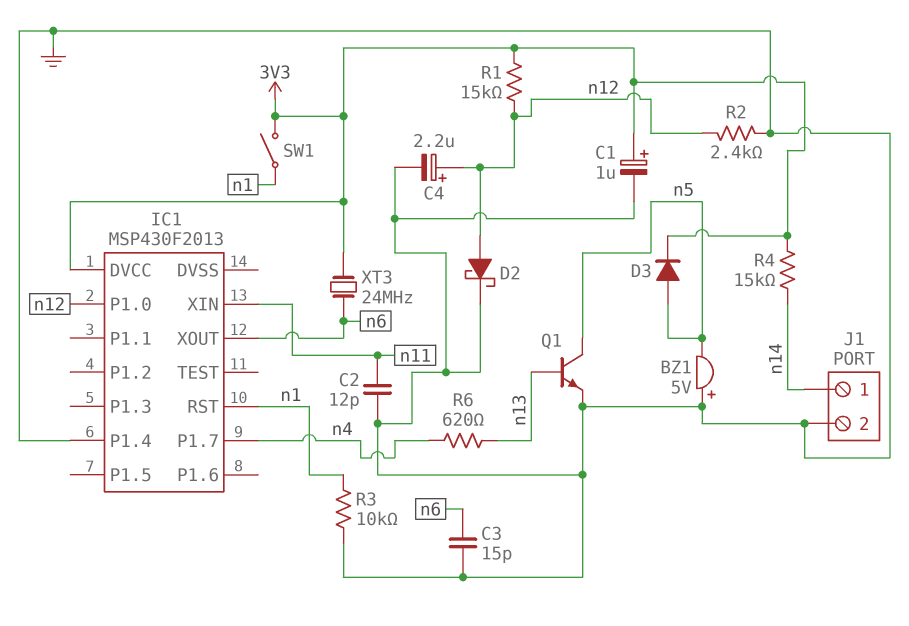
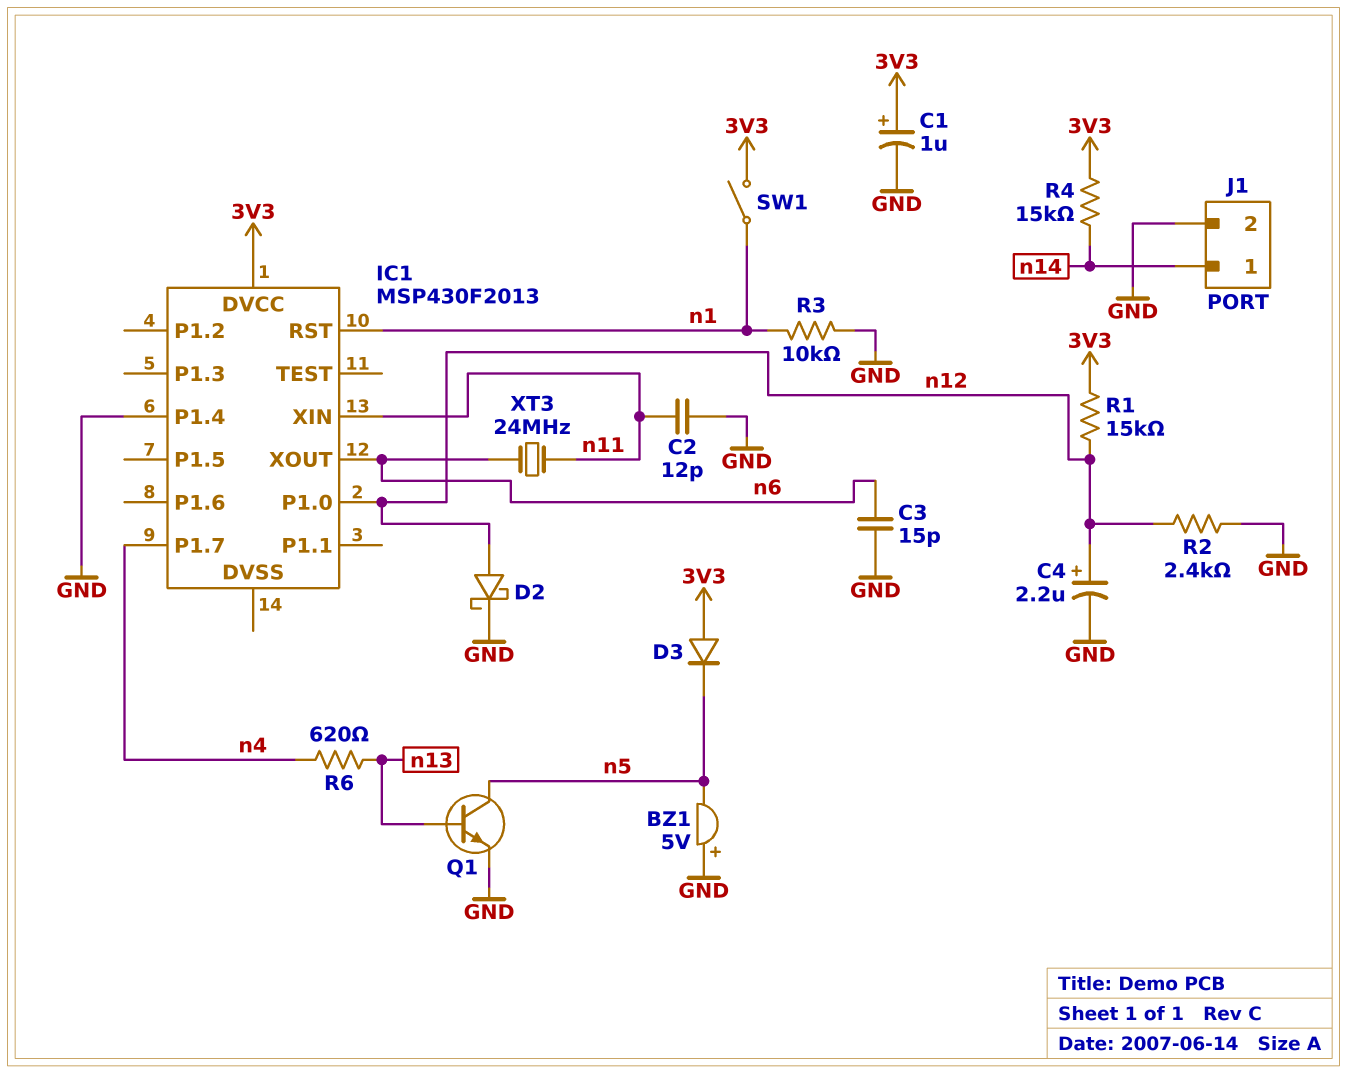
D3: diode (A n5, K 3V3) -> diode (A 3V3, K n5)
XT3: 24MHz (3V3, n6) -> 24MHz (n6, n11)

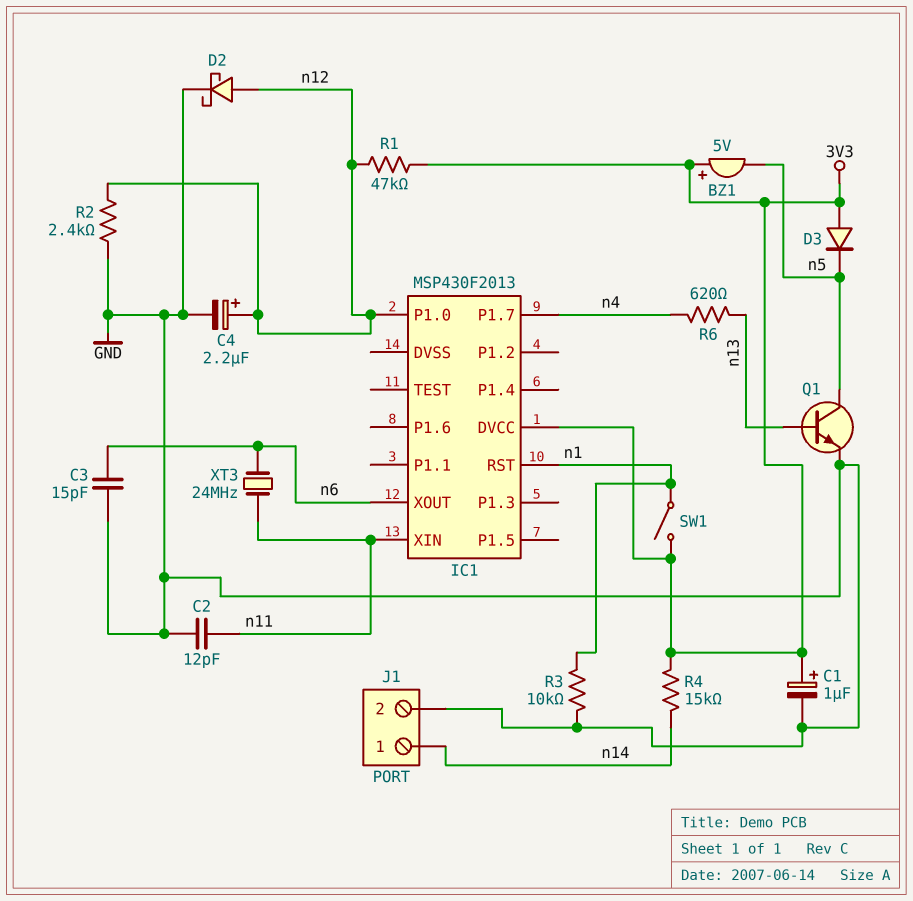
BZ1: buzzer 5V (plus GND, minus n5) -> buzzer 5V (plus 3V3, minus n5)
IC1 pin P1.4: GND -> none
R1: 15k (3V3, n12) -> 47k (3V3, n12)

